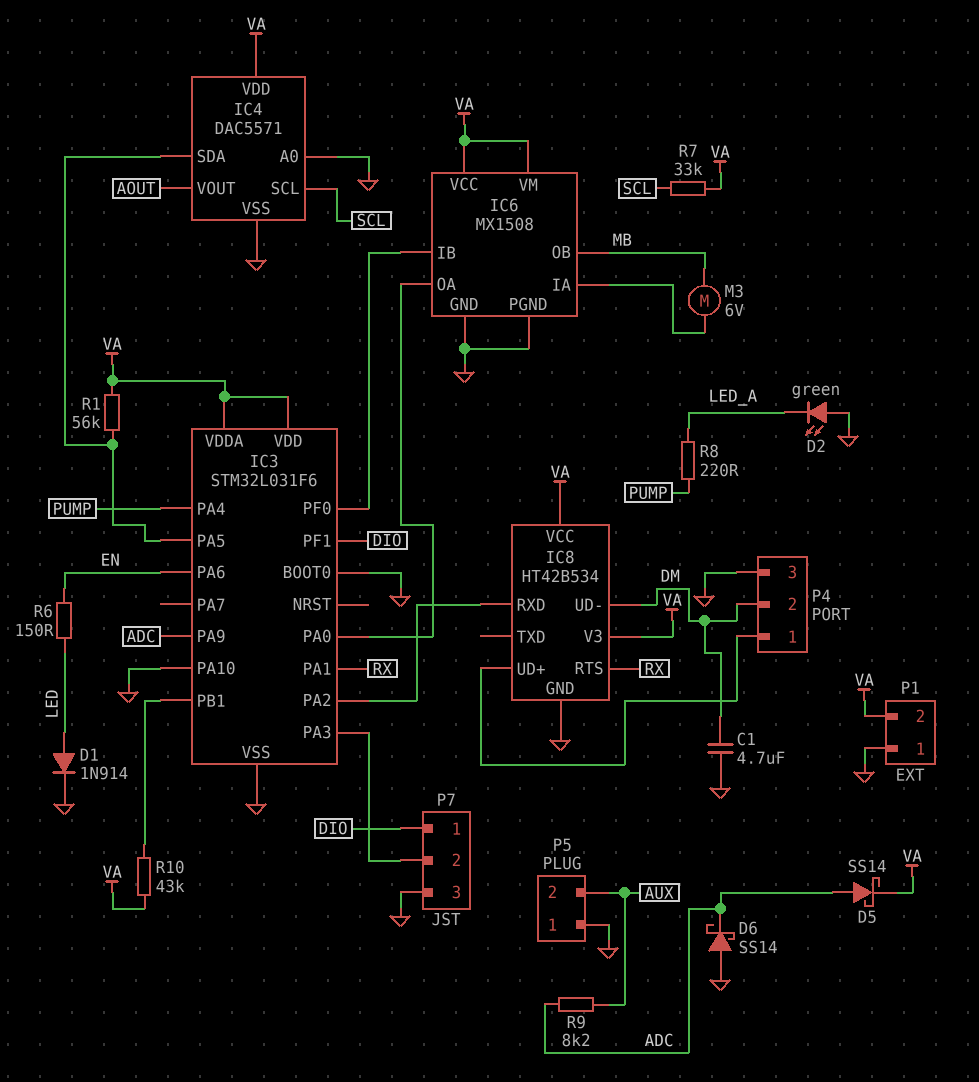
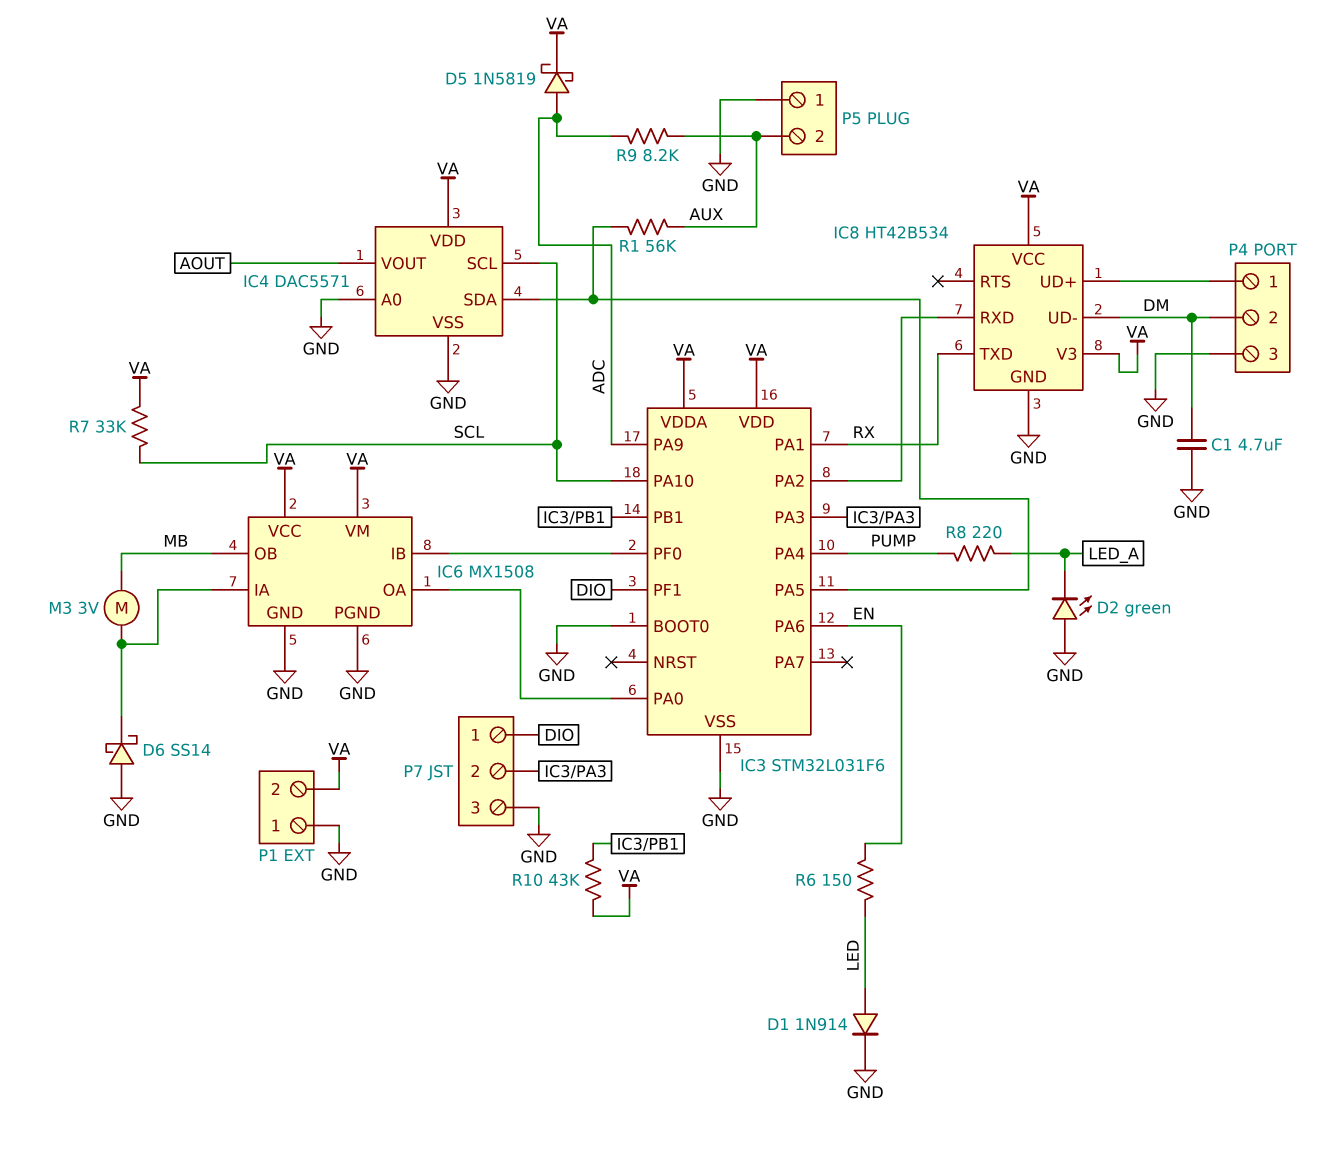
D5: schottky SS14 (A ADC, K VA) -> schottky 1N5819 (A ADC, K VA)
D6: schottky SS14 (A GND, K ADC) -> schottky SS14 (A GND, K IC6/IA)
IC3 pin PA10: GND -> SCL
IC8 pin RTS: RX -> none
IC8 pin TXD: none -> RX
M3: motor 6V (IC6/IA, MB) -> motor 3V (IC6/IA, MB)
R1: 56k (IC3/PA5, VA) -> 56k (AUX, IC3/PA5)

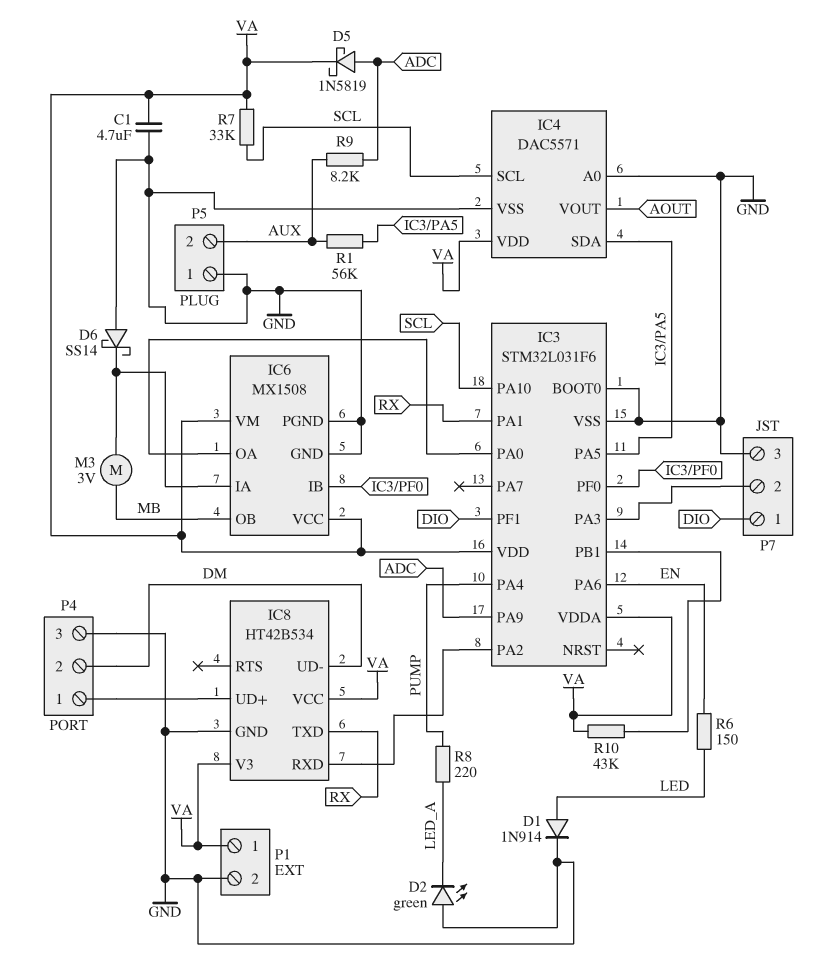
C1: 4.7uF (DM, GND) -> 4.7uF (GND, VA)
P1 pin 1: GND -> VA
P1 pin 2: VA -> GND

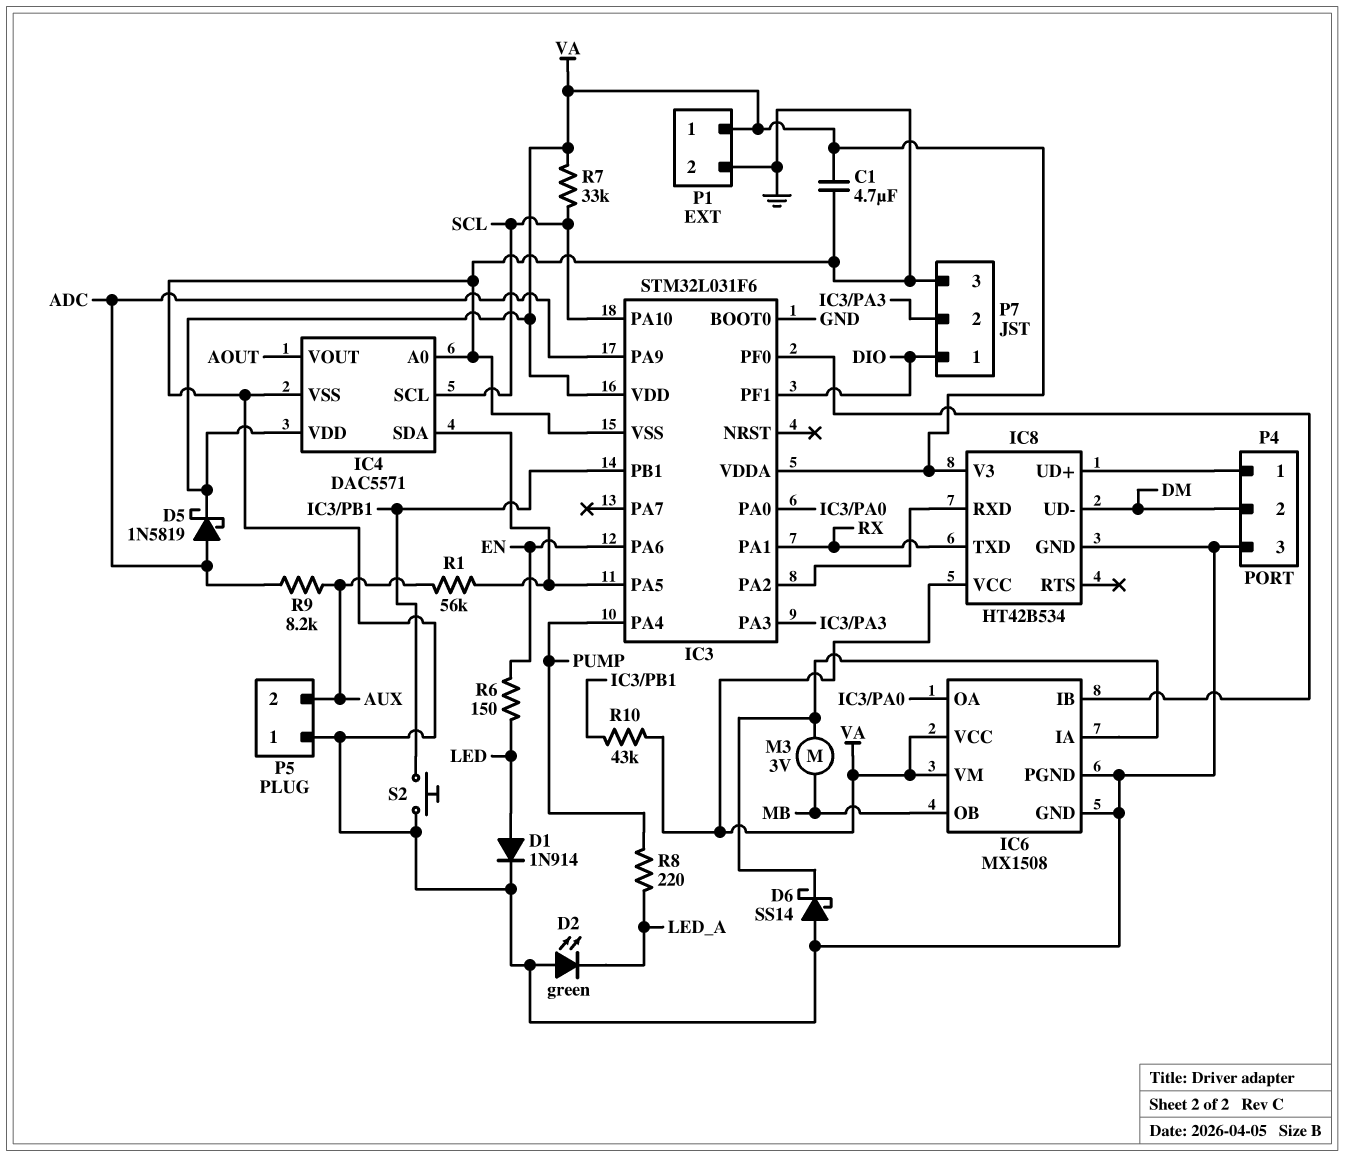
S2: none -> button (GND, IC3/PB1)

